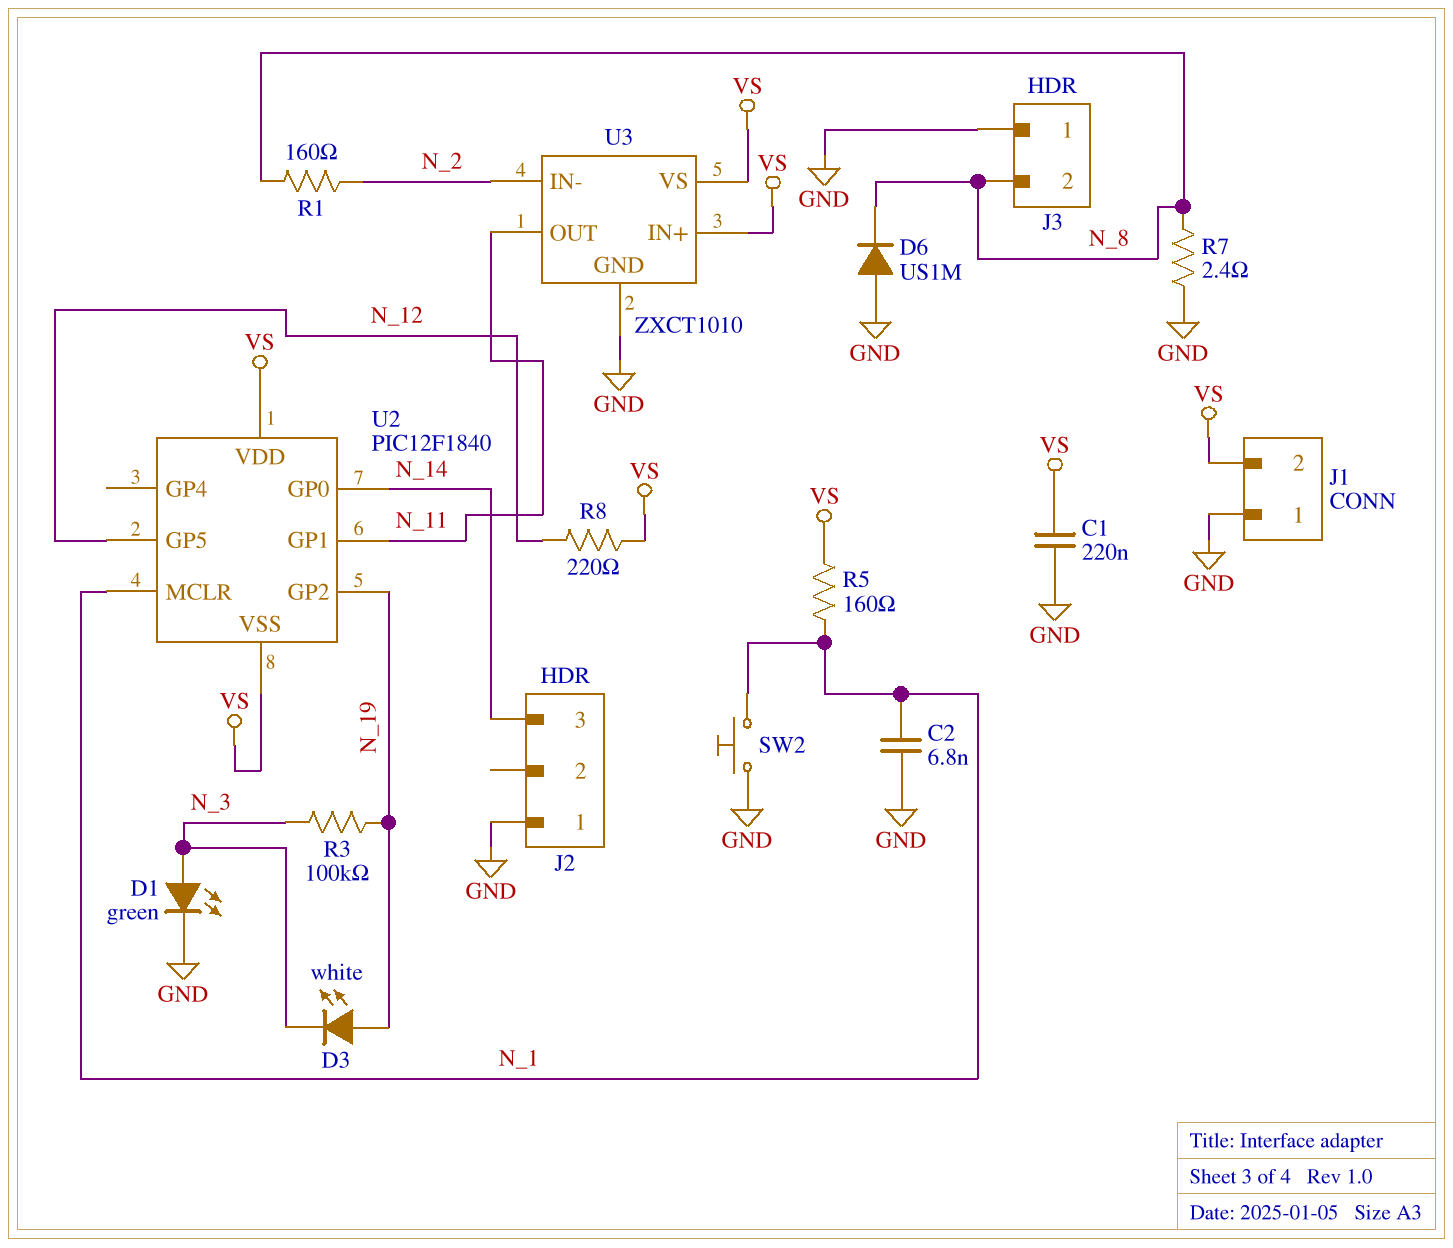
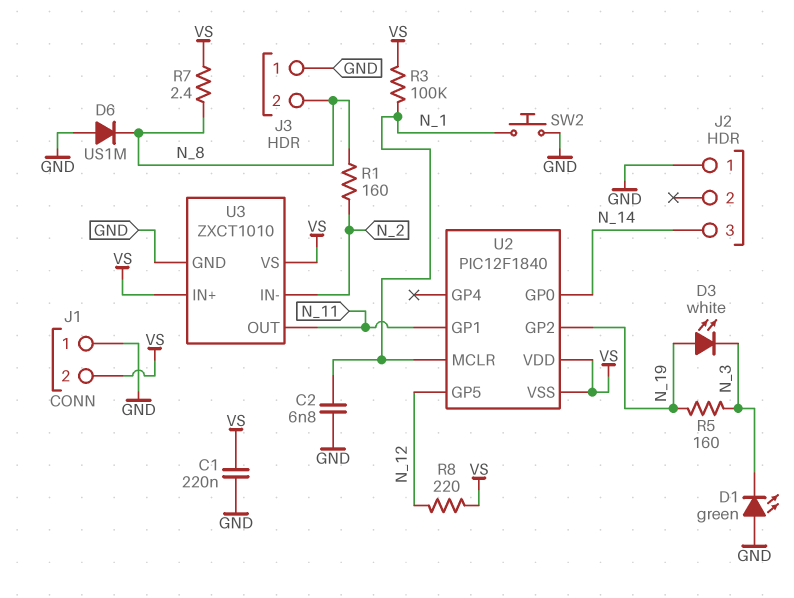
D1: LED green (A N_3, K GND) -> LED green (A GND, K N_3)
R3: 100k (N_3, N_19) -> 100k (N_1, VS)
R5: 160 (N_1, VS) -> 160 (N_3, N_19)
R7: 2.4 (GND, N_8) -> 2.4 (N_8, VS)

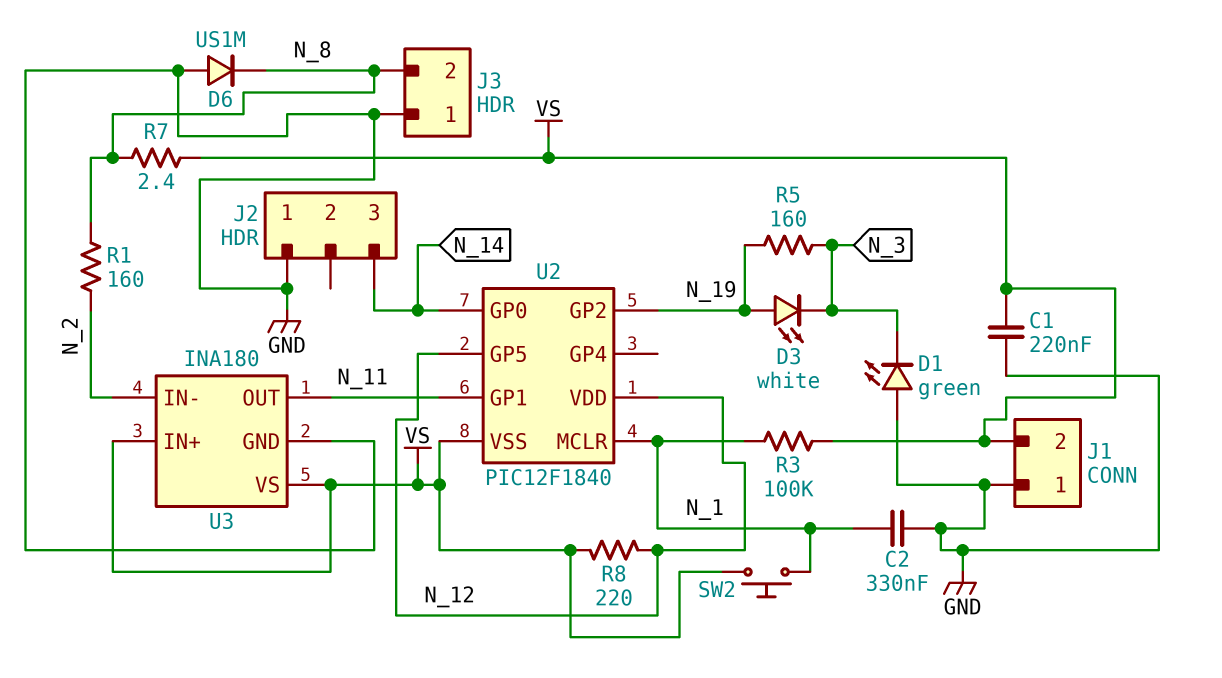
C2: 6.8nF (GND, N_1) -> 330nF (GND, N_1)
SW2: button (GND, N_1) -> button (N_1, VS)
U2 pin VDD: VS -> N_12
U3: ZXCT1010 -> INA180

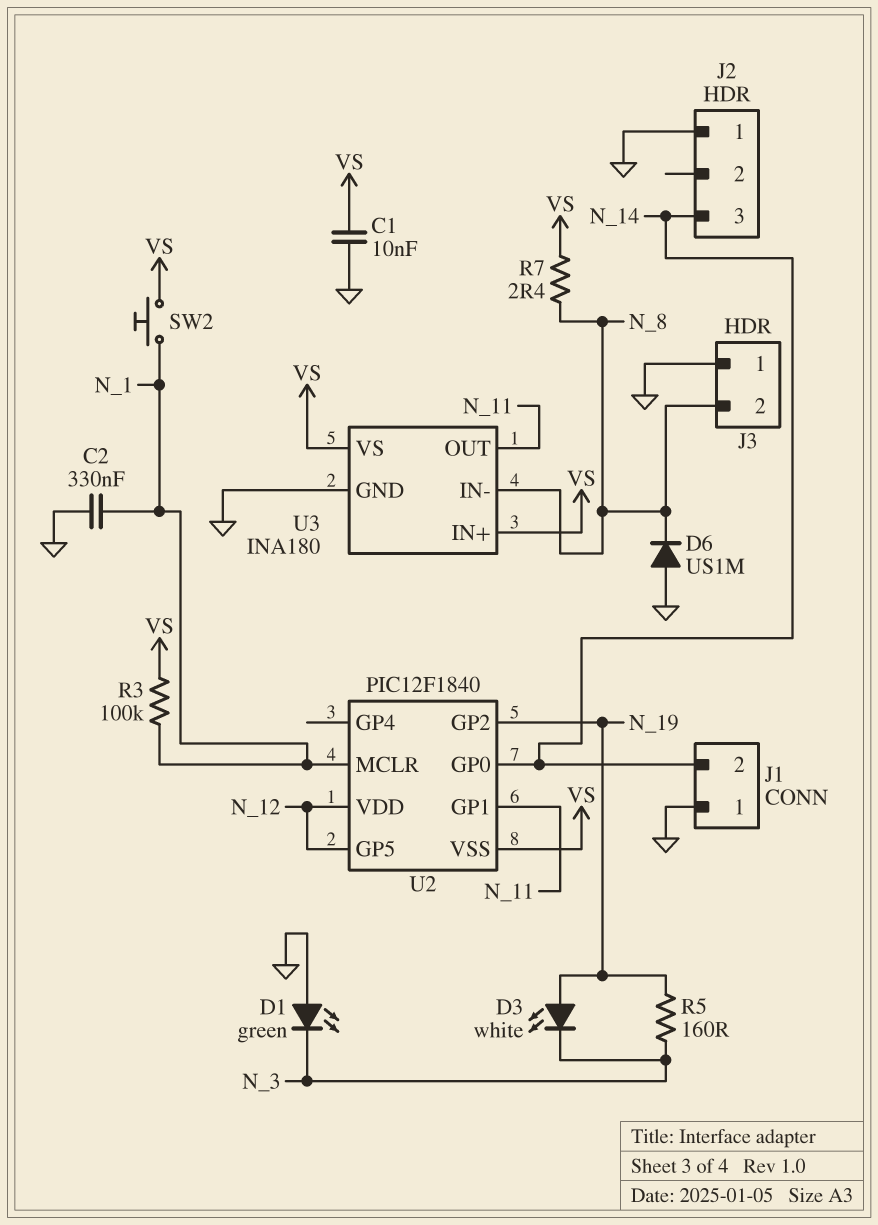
C1: 220nF (GND, VS) -> 10nF (GND, VS)
J1 pin 2: VS -> N_14
R1: 160 (N_2, N_8) -> none
R8: 220 (N_12, VS) -> none
U3 pin IN-: N_2 -> N_8

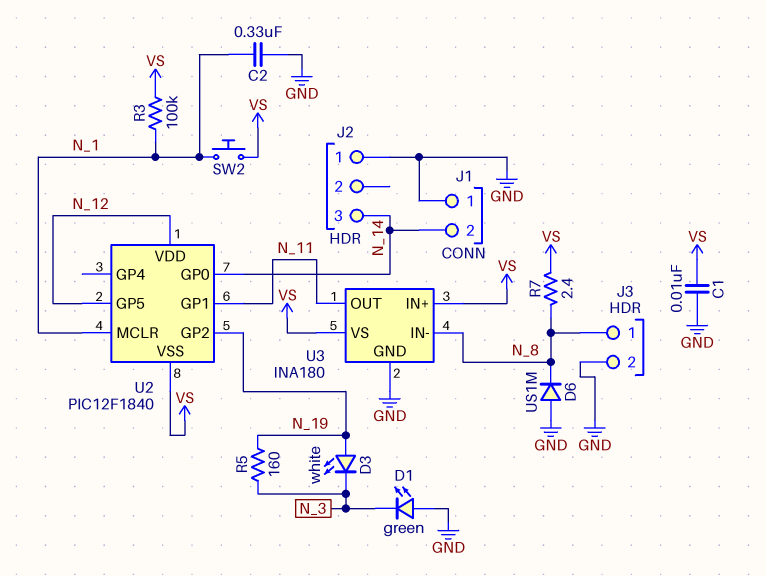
J3 pin 1: GND -> N_8
J3 pin 2: N_8 -> GND

